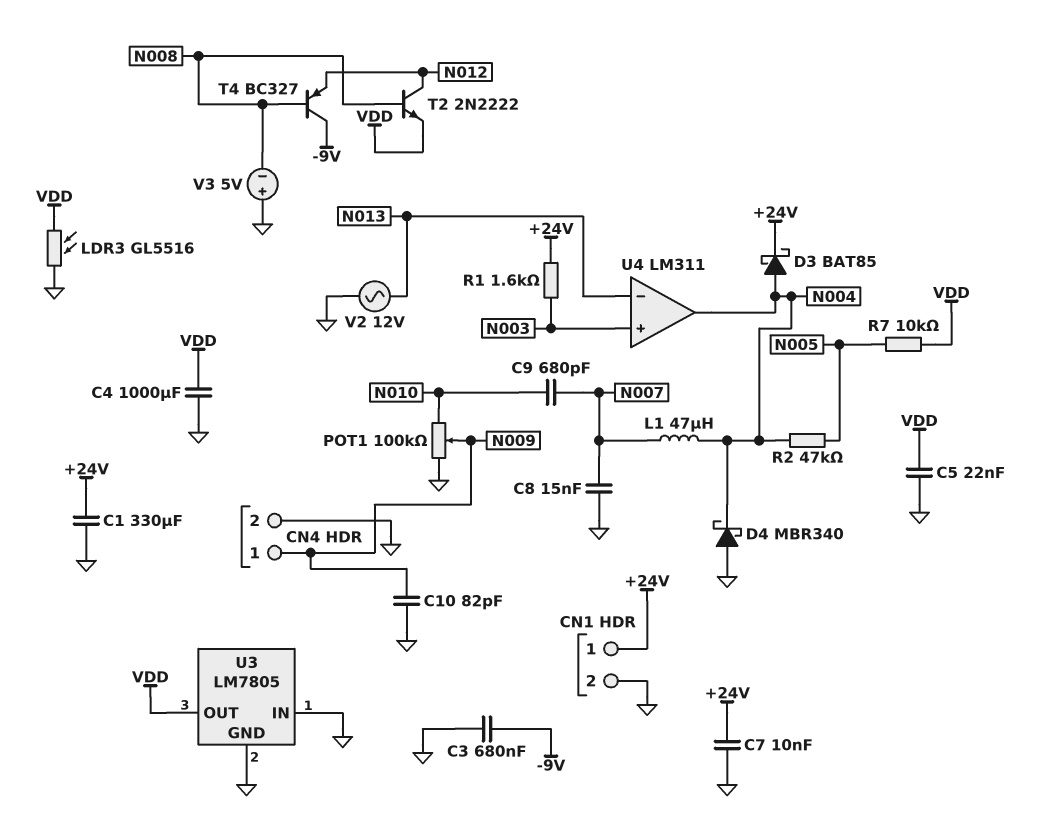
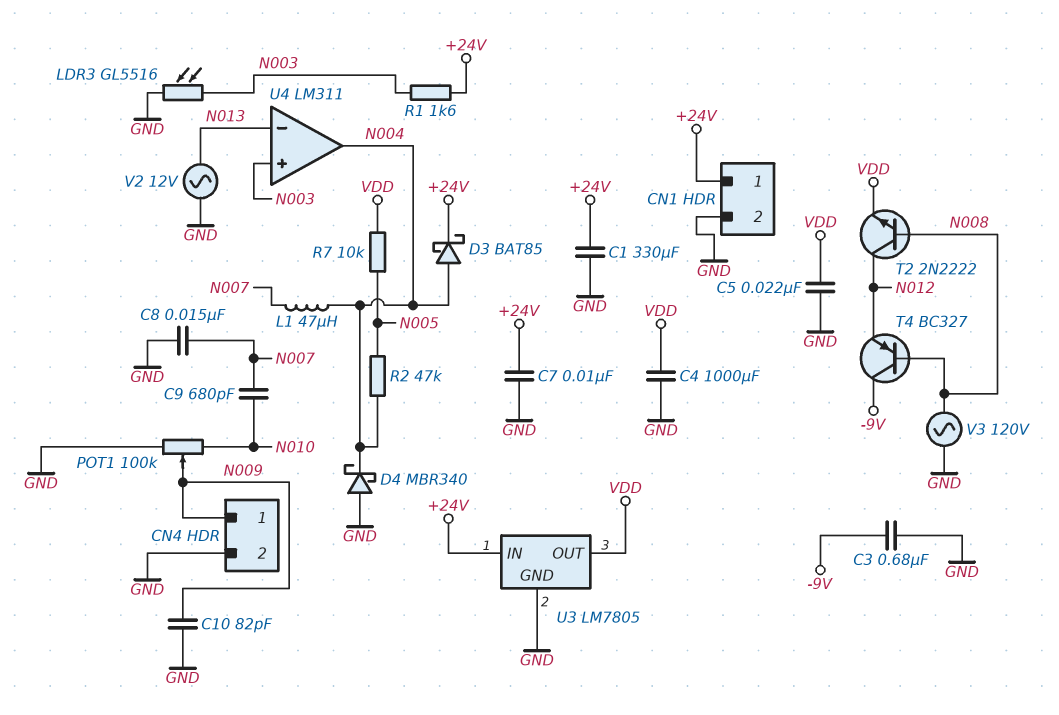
LDR3: GL5516 (GND, VDD) -> GL5516 (GND, N003)
U3 pin IN: GND -> +24V
V3: 5V (plus GND, minus N008) -> AC 120V (GND, N008)

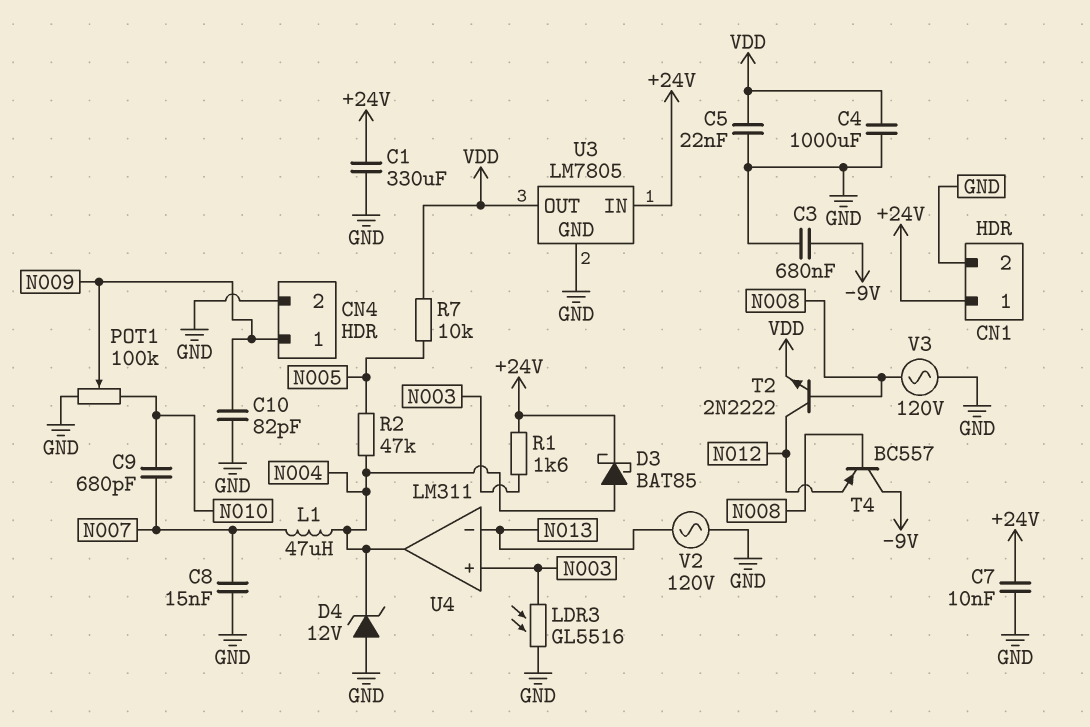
D4: schottky MBR340 (A GND, K N004) -> zener 12V (A GND, K N004)
T4: PNP BC327 (B N008, C -9V, E N012) -> PNP BC557 (B N008, C -9V, E N012)
V2: AC 12V (GND, N013) -> AC 120V (GND, N013)

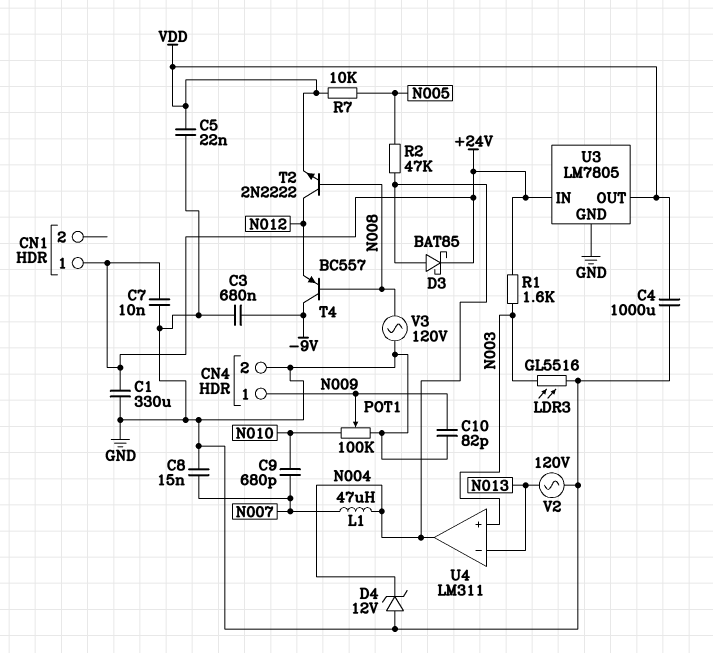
CN1 pin 2: GND -> none

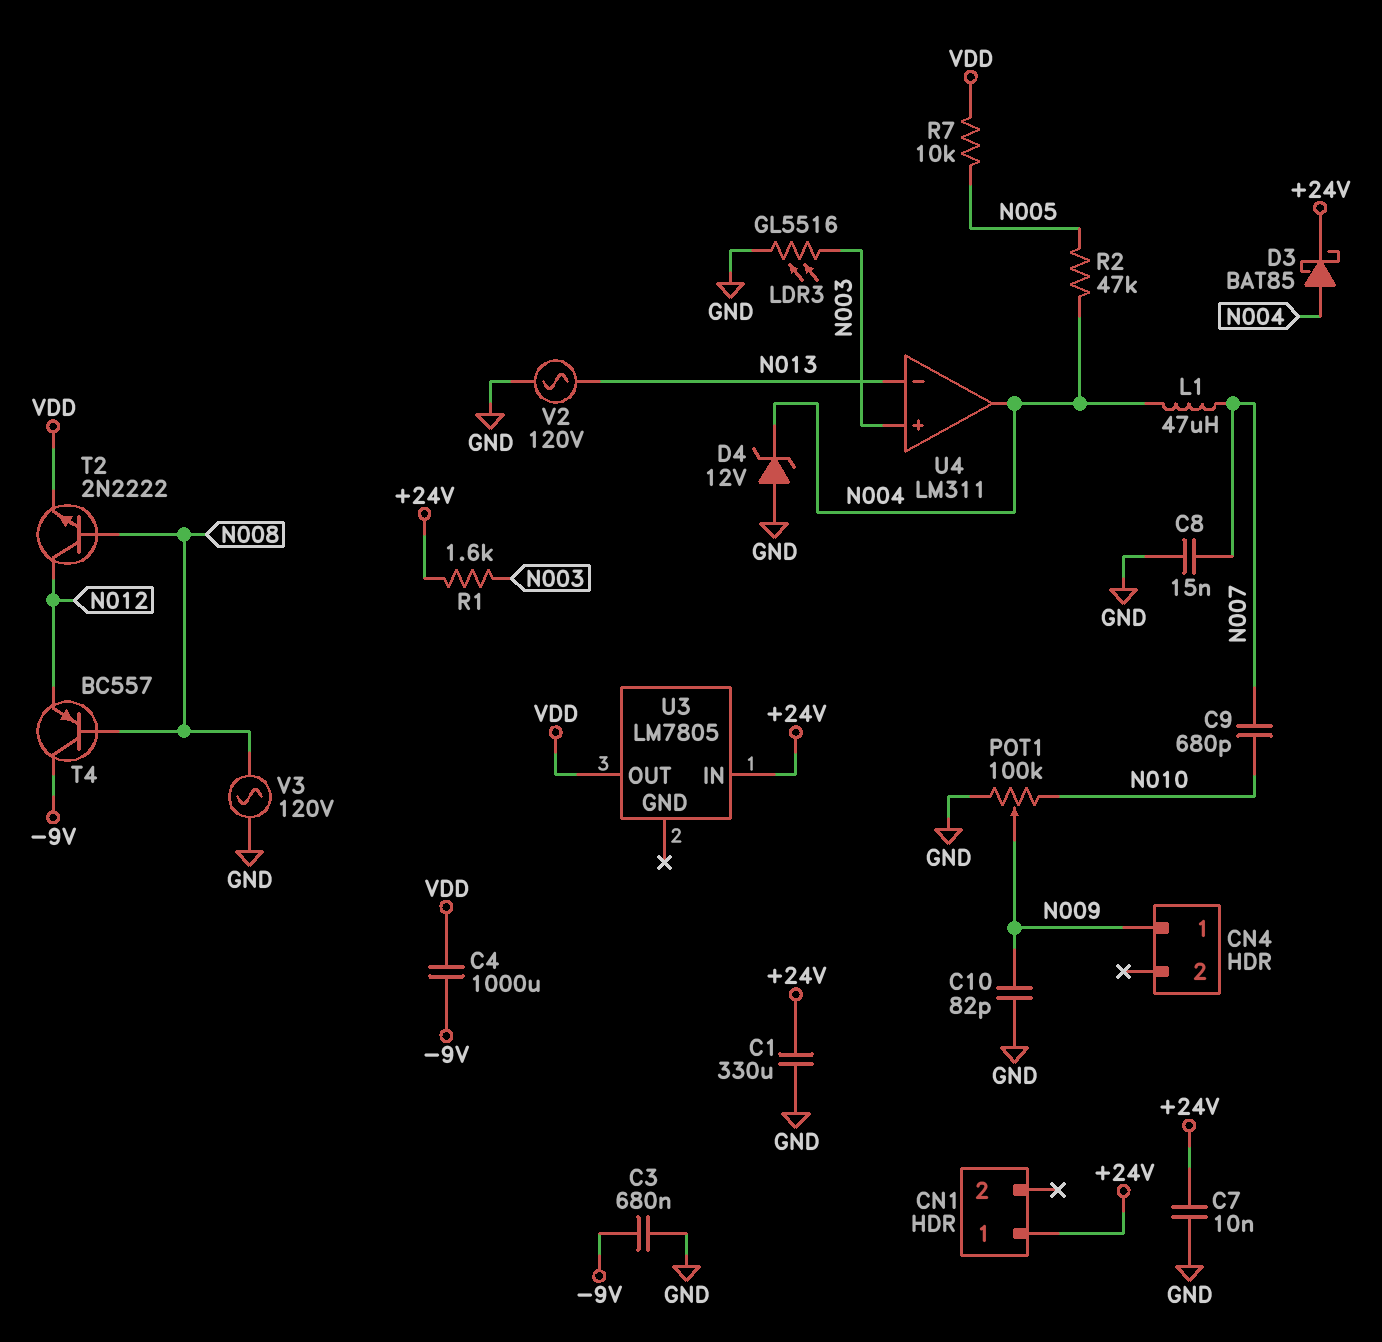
C4: 1000uF (GND, VDD) -> 1000uF (-9V, VDD)
C5: 22nF (GND, VDD) -> none
CN4 pin 2: GND -> none
U3 pin GND: GND -> none

